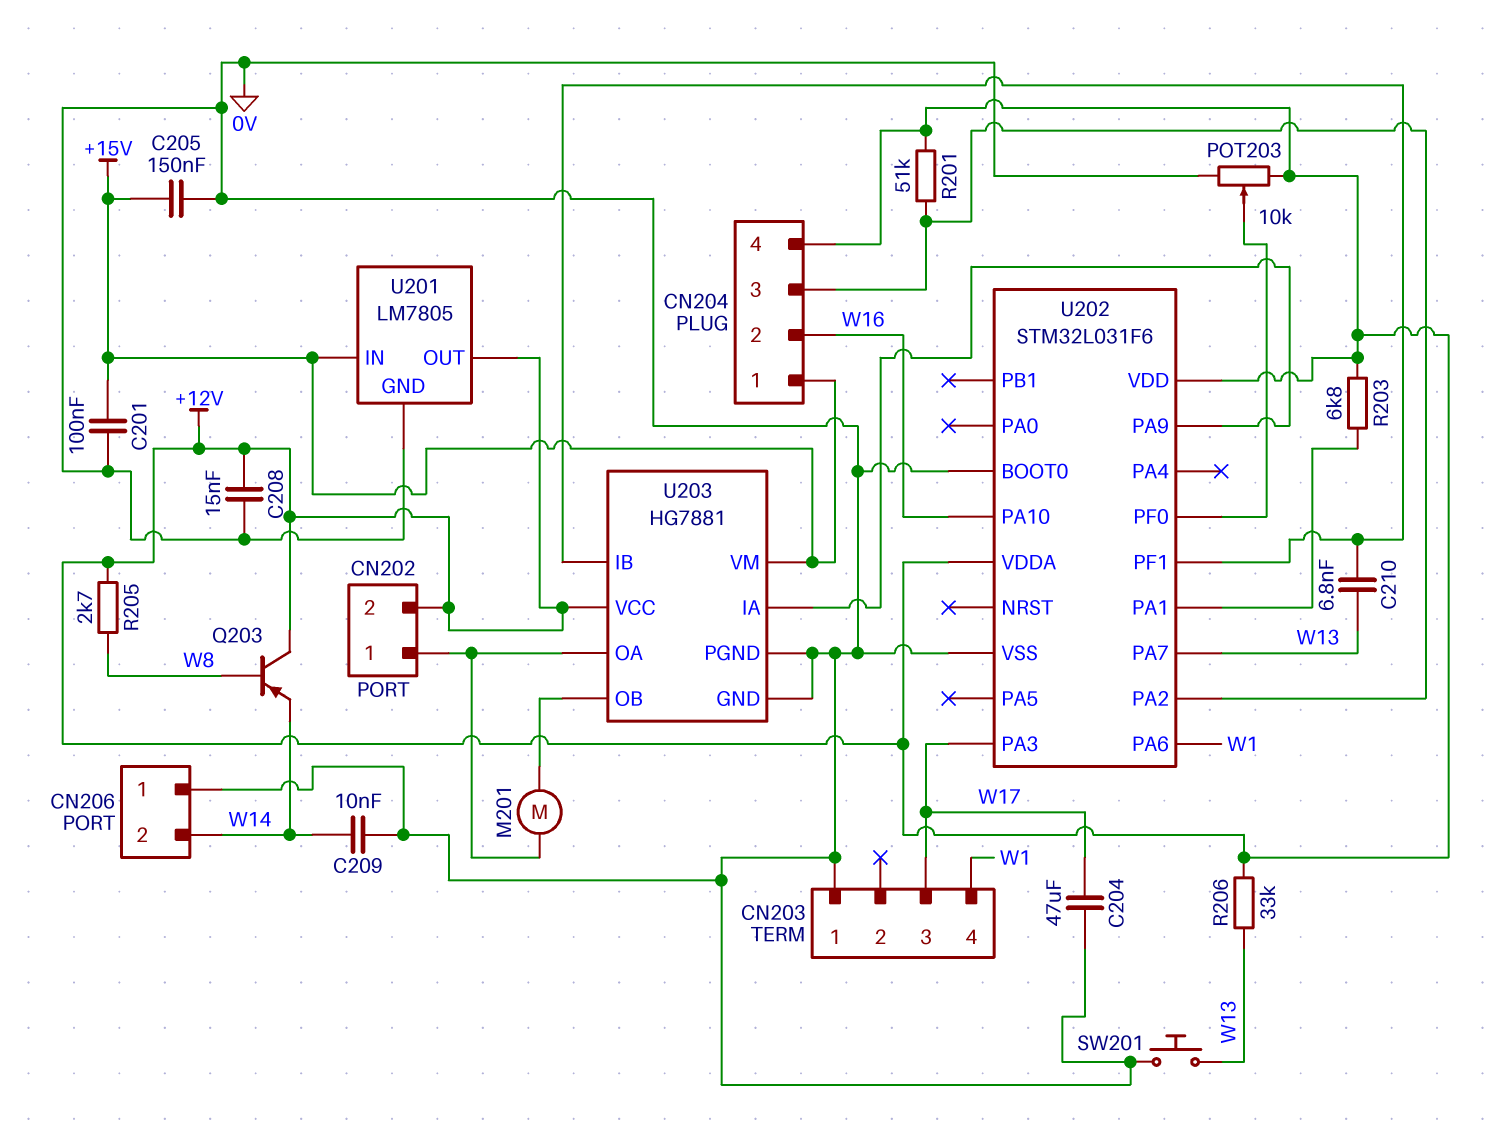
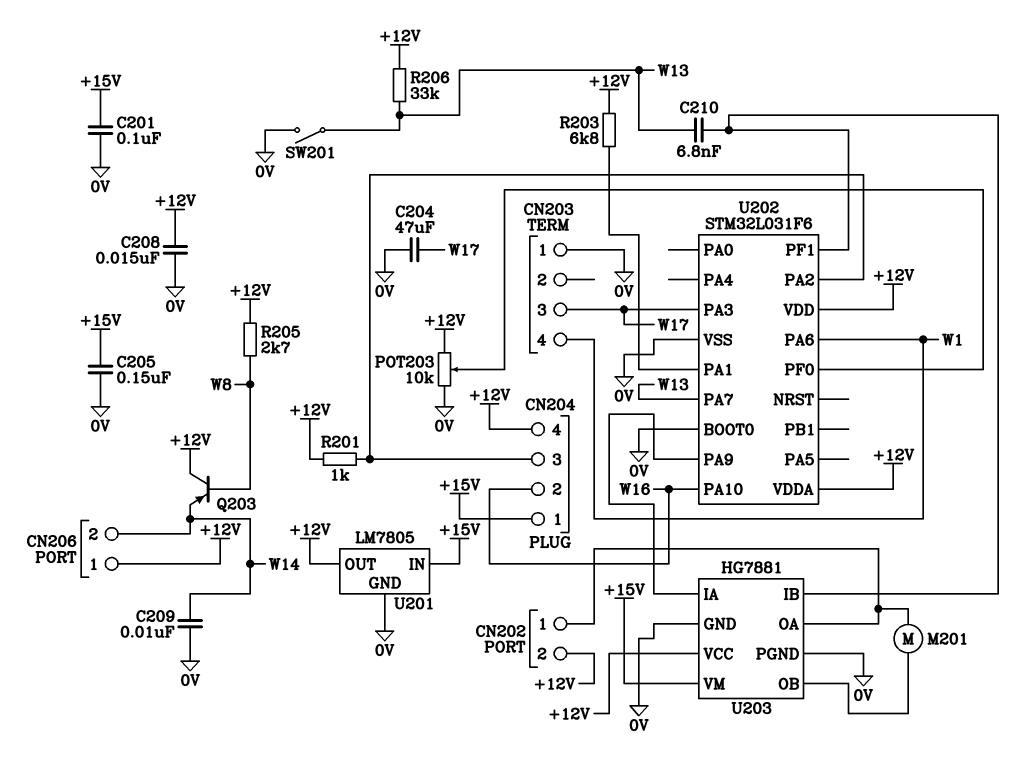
CN206 pin 1: 0V -> +12V
R201: 51k (+12V, CN204/3) -> 1k (+12V, CN204/3)
SW201: button (0V, W13) -> switch (0V, W13)

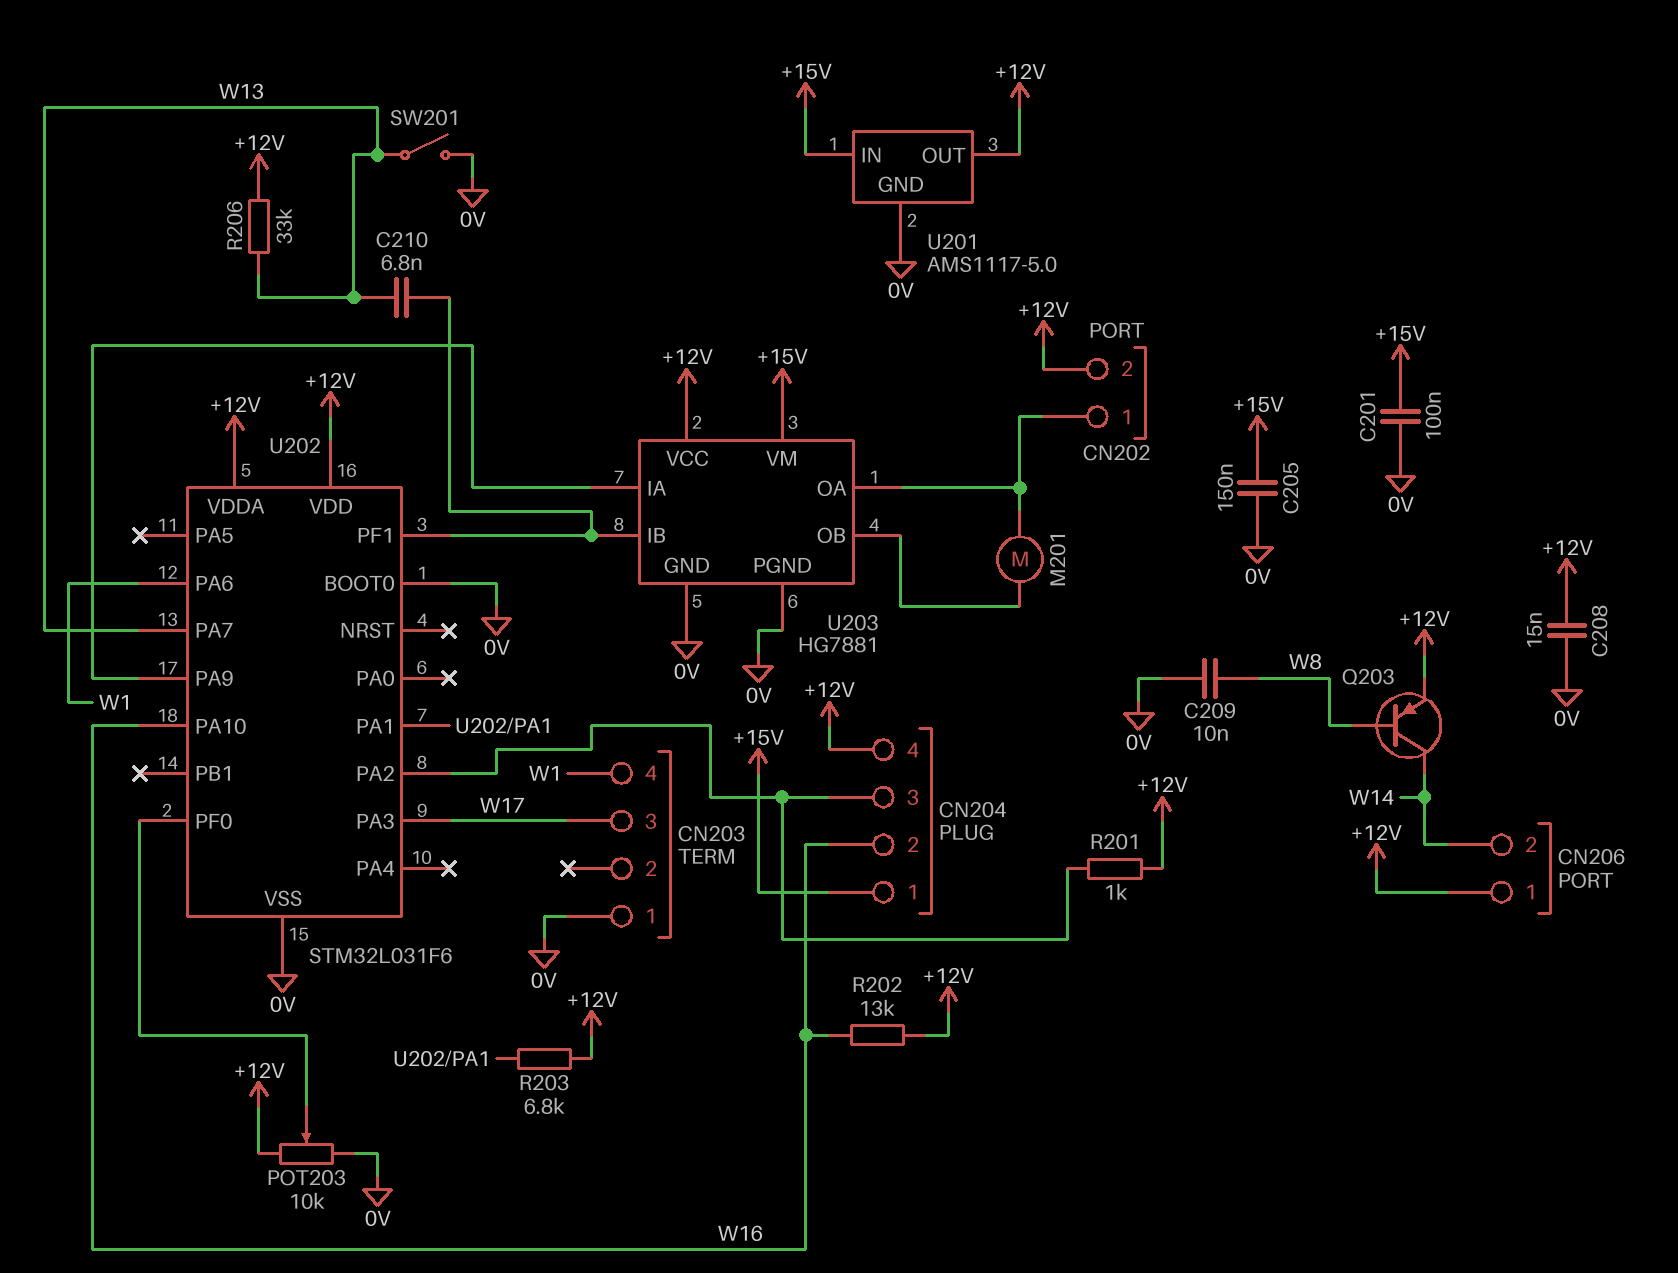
C204: 47uF (0V, W17) -> none
C209: 10nF (0V, W14) -> 10nF (0V, W8)
Q203: PNP (B W8, C +12V, E W14) -> PNP (B W8, C W14, E +12V)
R202: none -> 13k (+12V, W16)
R205: 2.7k (+12V, W8) -> none
U201: LM7805 -> AMS1117-5.0

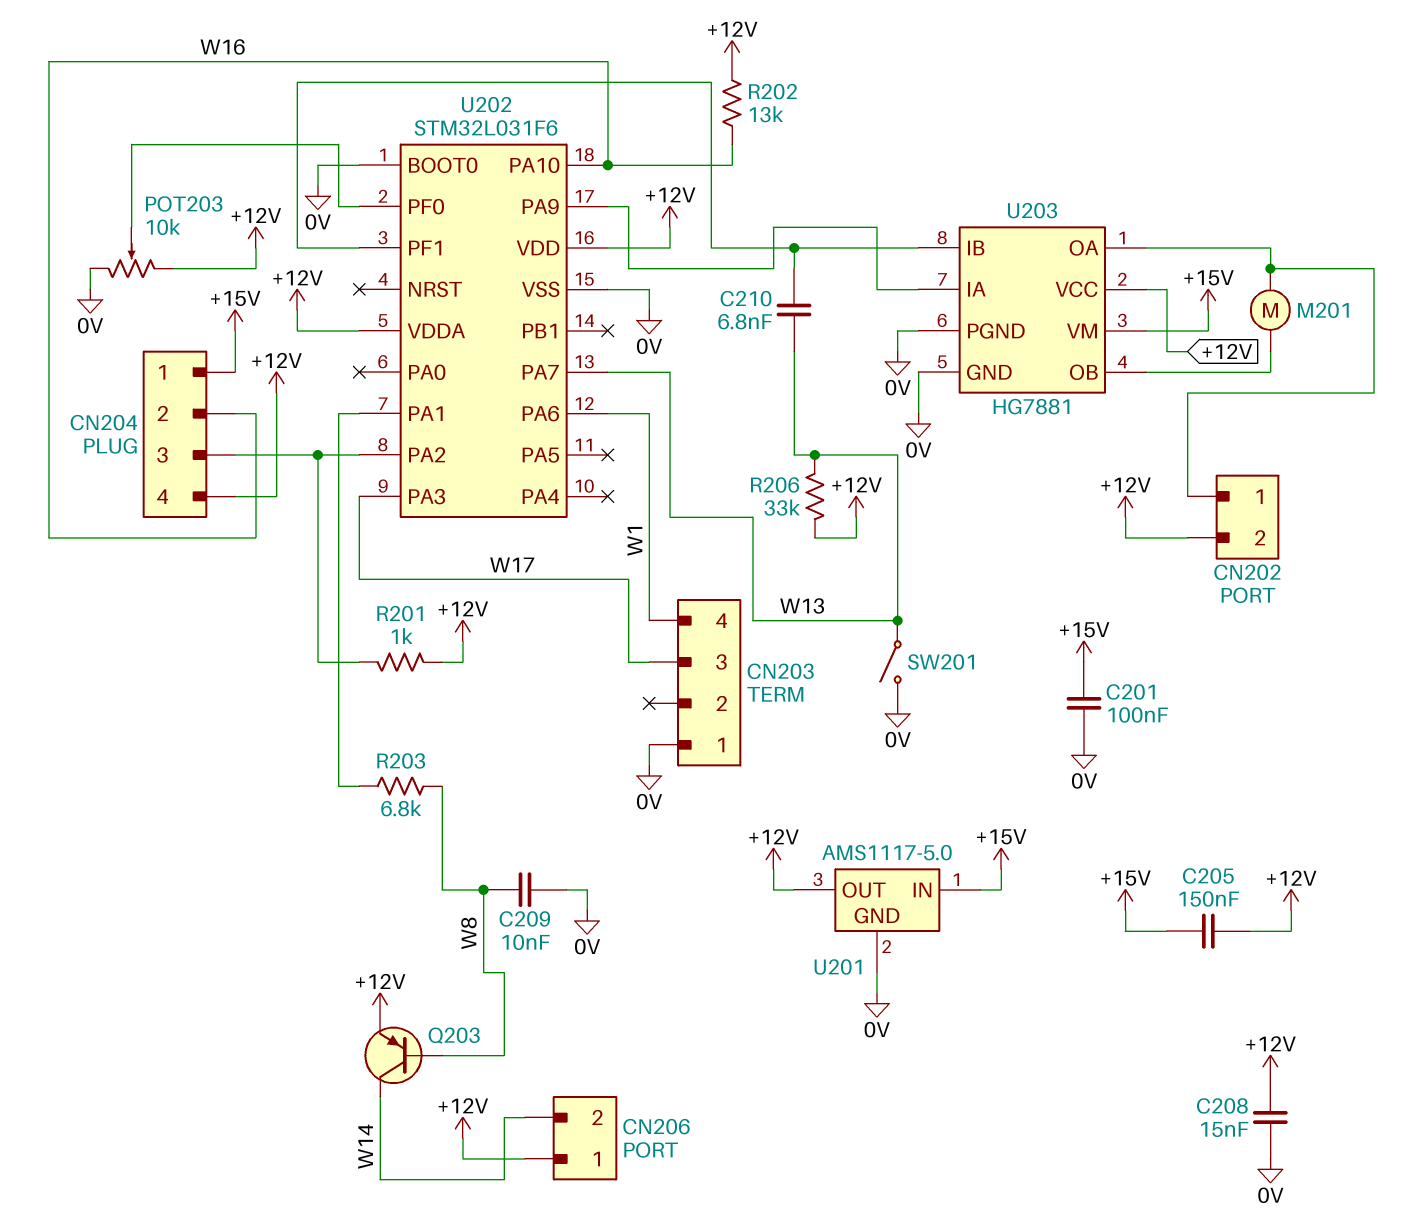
C205: 150nF (+15V, 0V) -> 150nF (+12V, +15V)
R203: 6.8k (+12V, U202/PA1) -> 6.8k (U202/PA1, W8)

